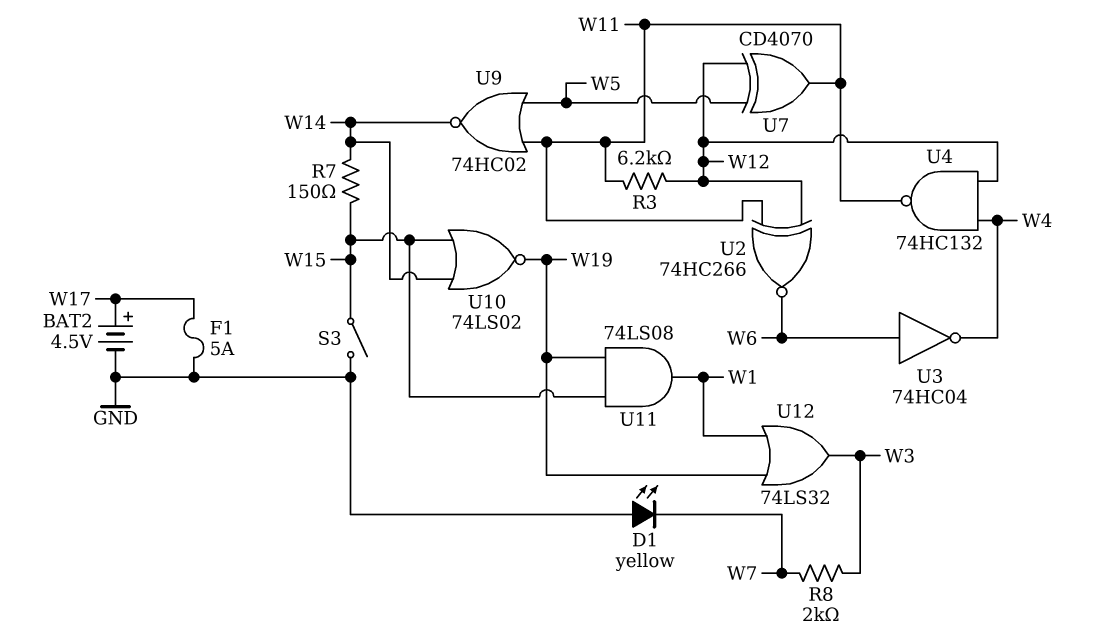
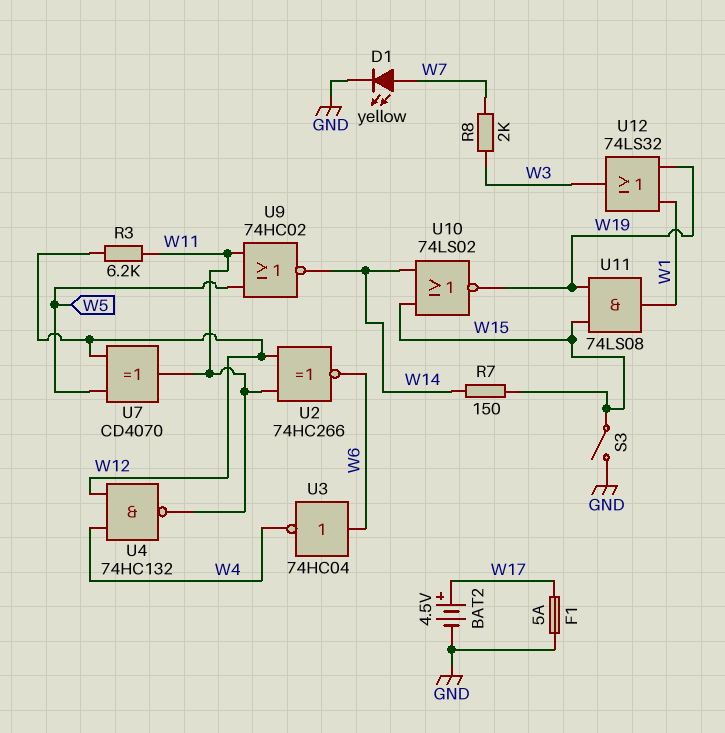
D1: LED yellow (A GND, K W7) -> LED yellow (A W7, K GND)

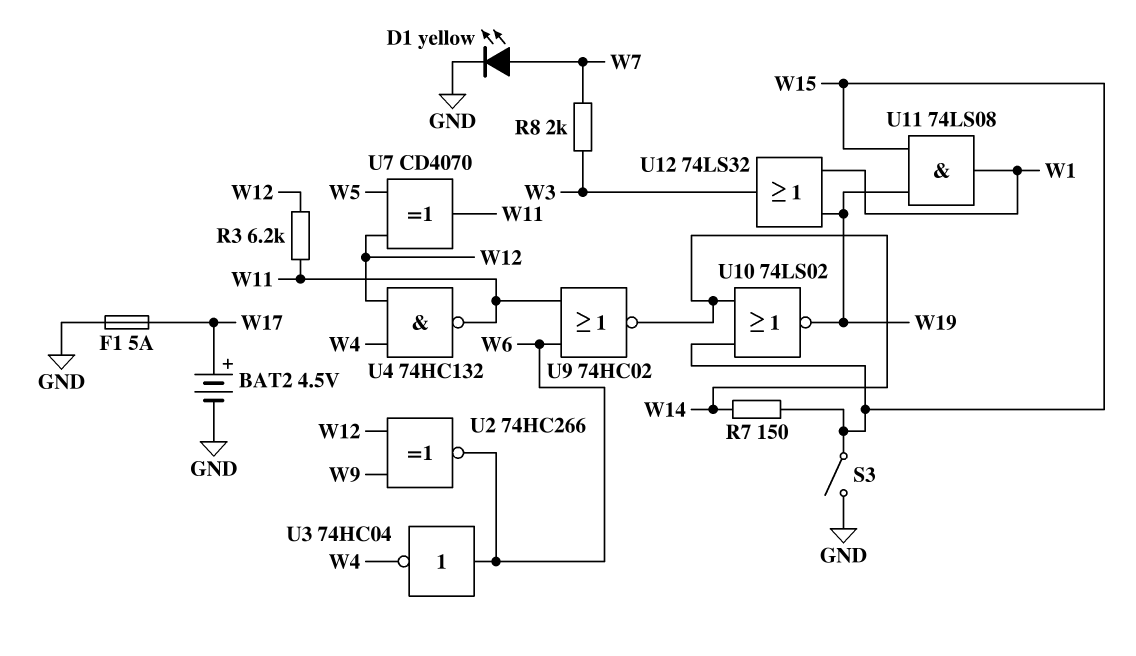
U2: XNOR 74HC266 (in W11, in W12, out W6) -> XNOR 74HC266 (in W9, in W12, out W6)
U9: NOR 74HC02 (in W5, in W11, out W14) -> NOR 74HC02 (in W6, in W11, out W14)

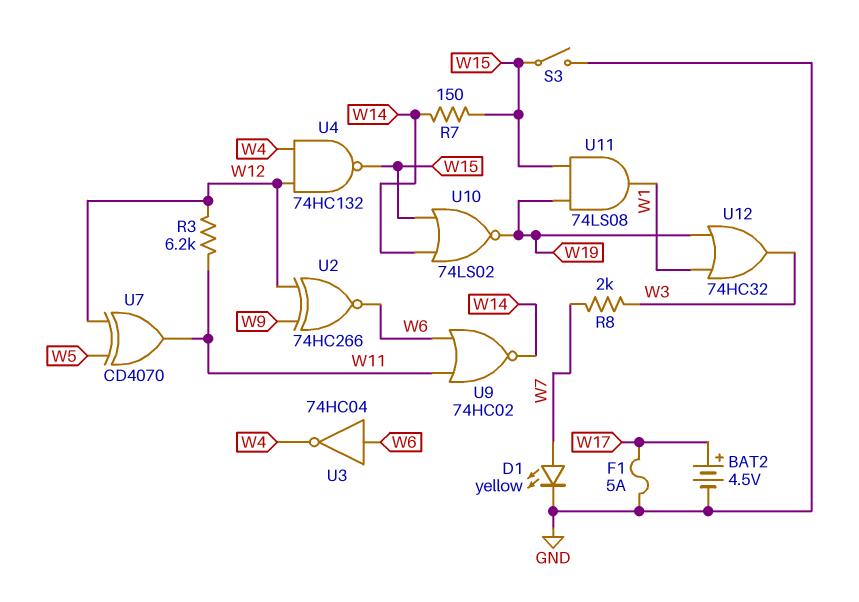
U4: NAND 74HC132 (in W4, in W12, out W11) -> NAND 74HC132 (in W4, in W12, out W15)
U12: OR 74LS32 (in W1, in W19, out W3) -> OR 74HC32 (in W1, in W19, out W3)

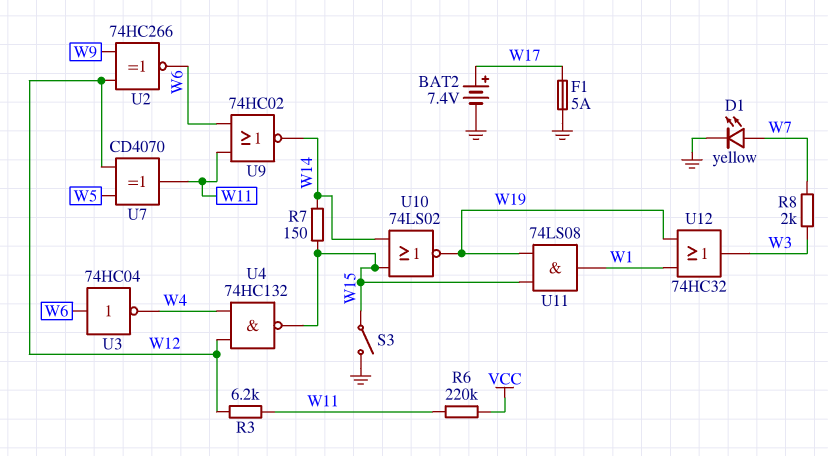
BAT2: 4.5V (plus W17, minus GND) -> 7.4V (plus W17, minus GND)
R6: none -> 220k (VCC, W11)

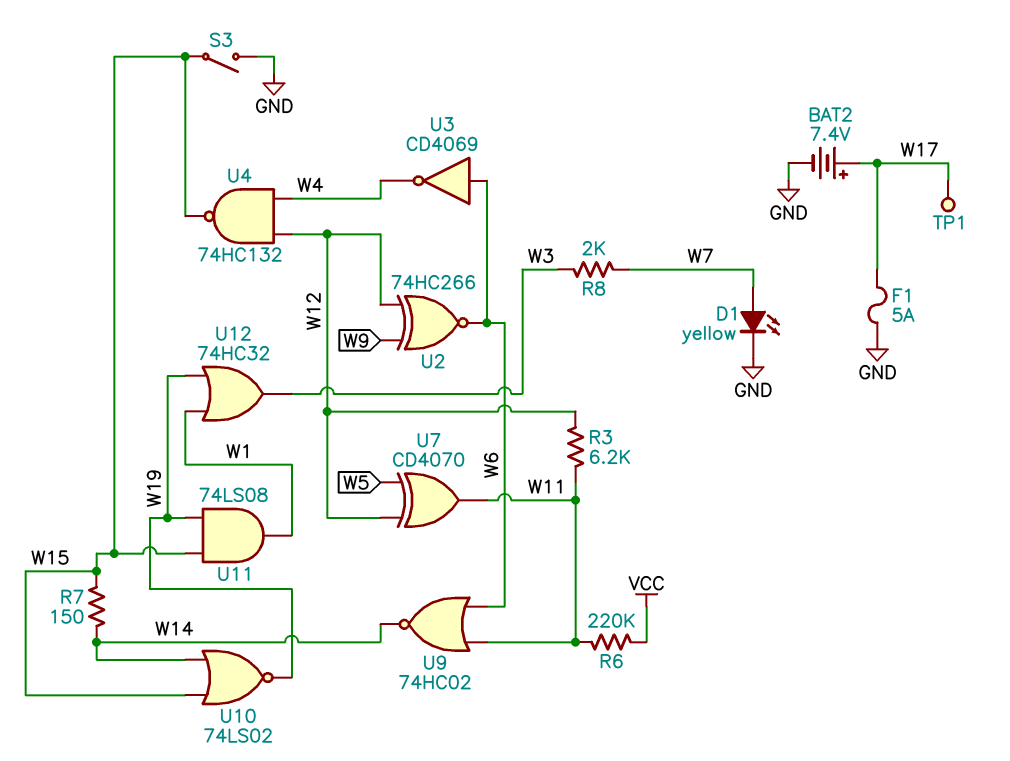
TP1: none -> test point (W17)
U3: NOT 74HC04 (in W6, out W4) -> NOT CD4069 (in W6, out W4)

